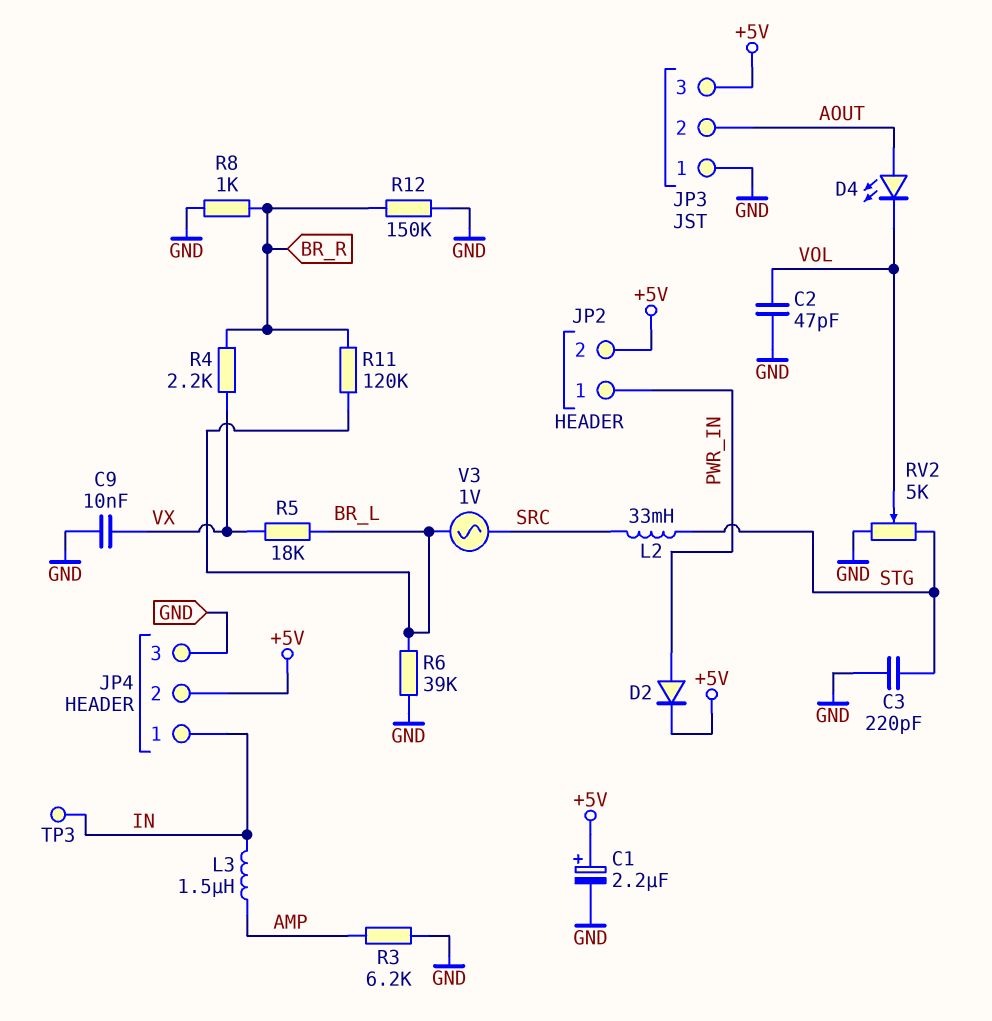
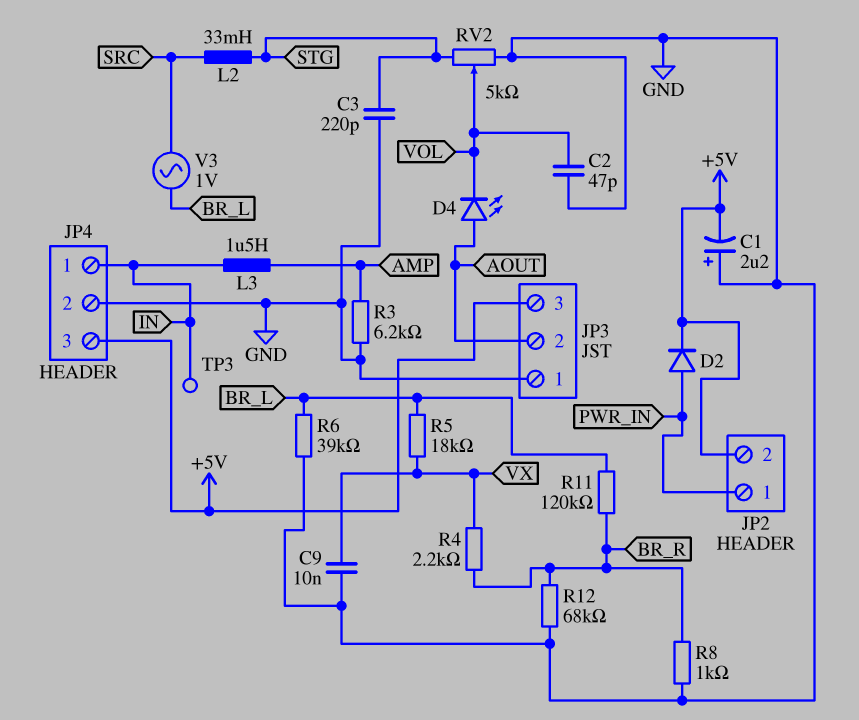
C1: 2.2uF (plus +5V, minus GND) -> 2.2uF (plus GND, minus +5V)
JP4 pin 2: +5V -> GND
JP4 pin 3: GND -> +5V
R12: 150k (BR_R, GND) -> 68k (BR_R, GND)

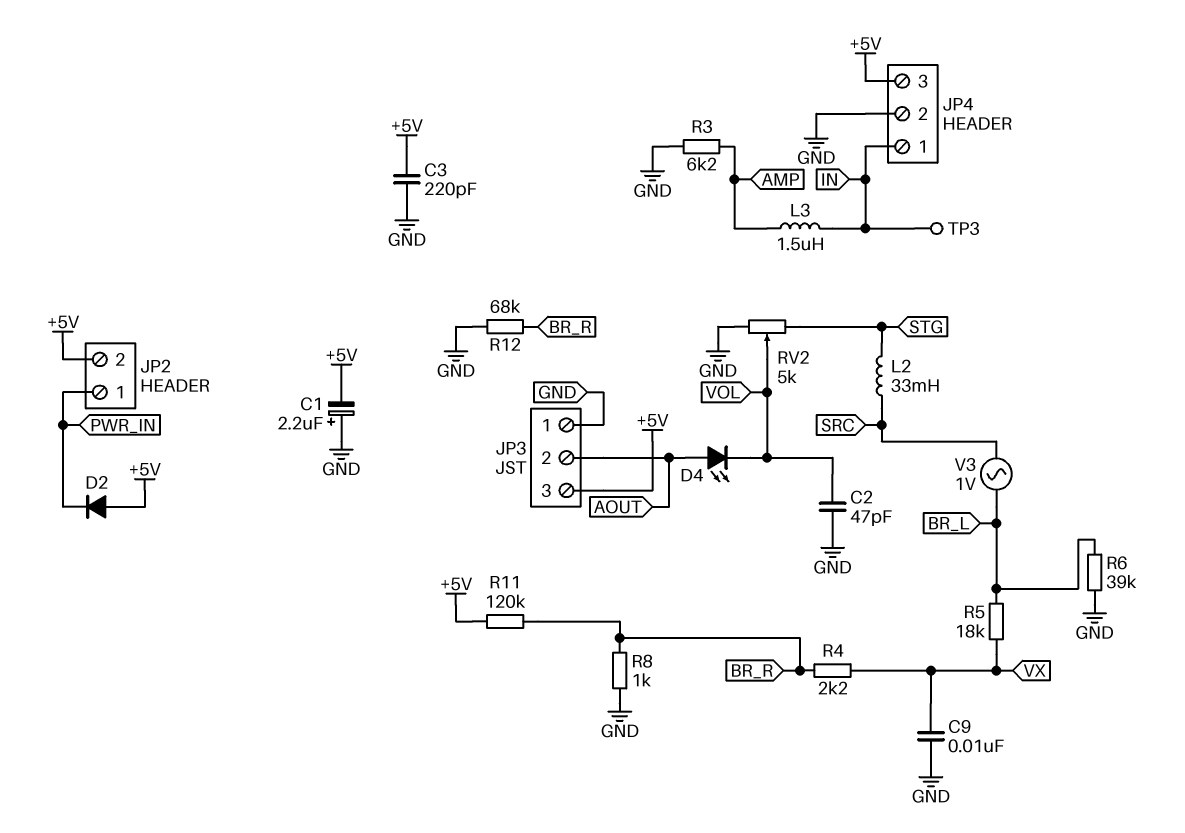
C3: 220pF (GND, STG) -> 220pF (+5V, GND)
D2: diode (A PWR_IN, K +5V) -> diode (A +5V, K PWR_IN)
R11: 120k (BR_L, BR_R) -> 120k (+5V, BR_R)

